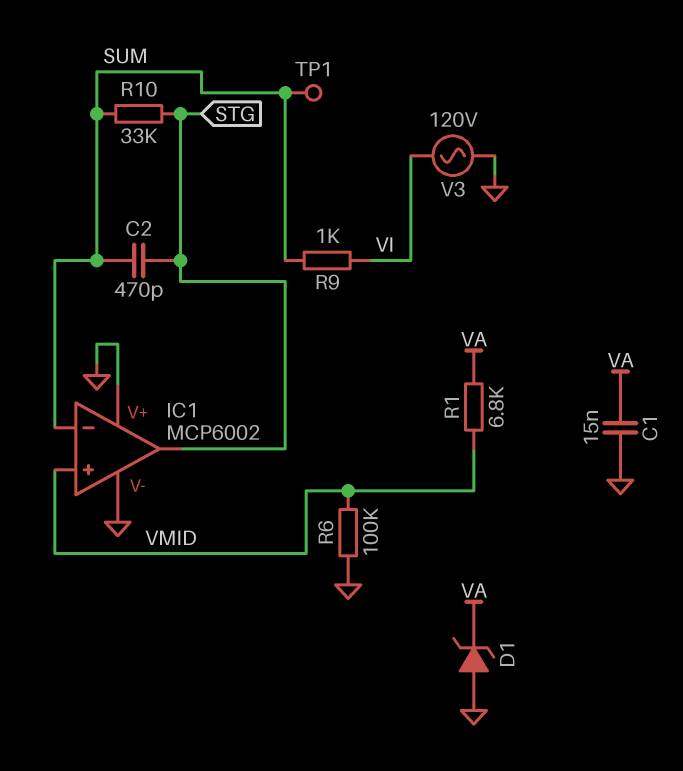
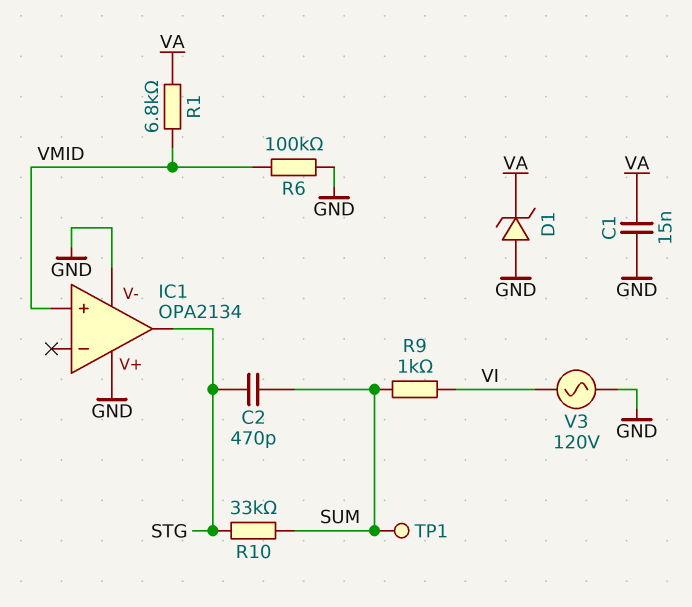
IC1: MCP6002 -> OPA2134
IC1 pin in-: SUM -> none

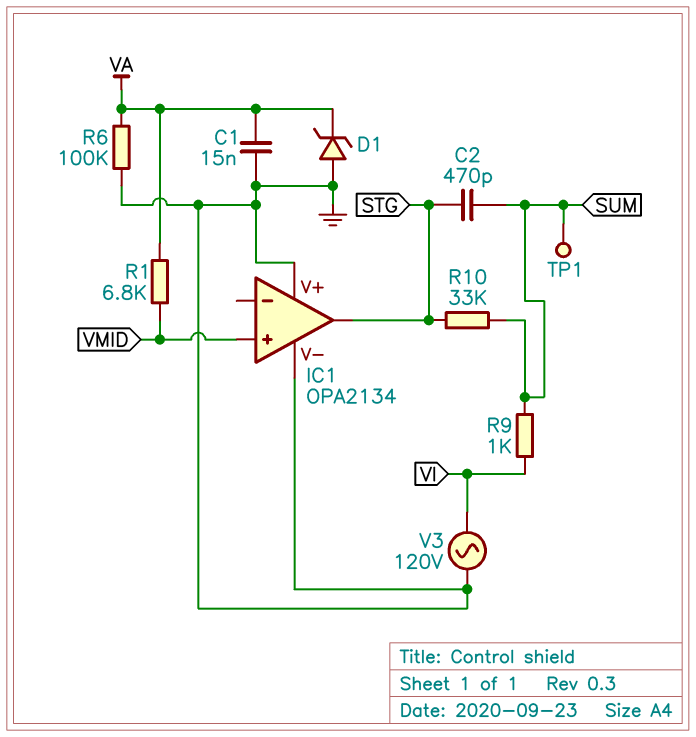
R6: 100k (GND, VMID) -> 100k (GND, VA)

